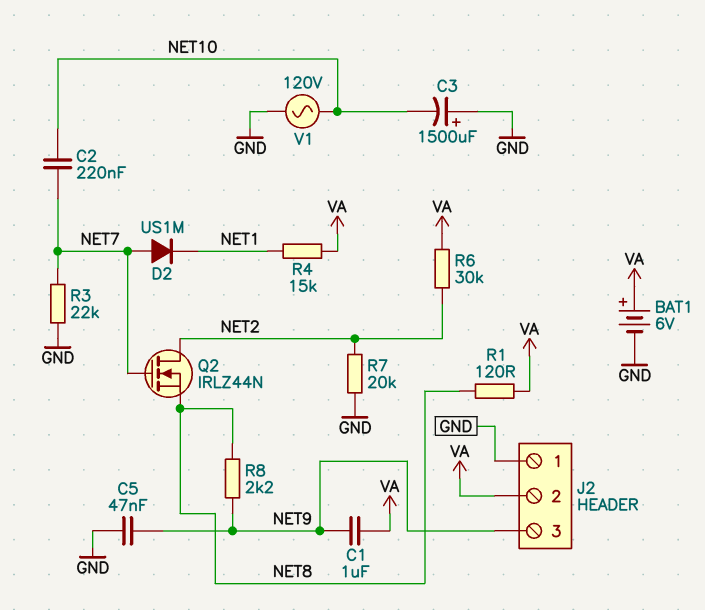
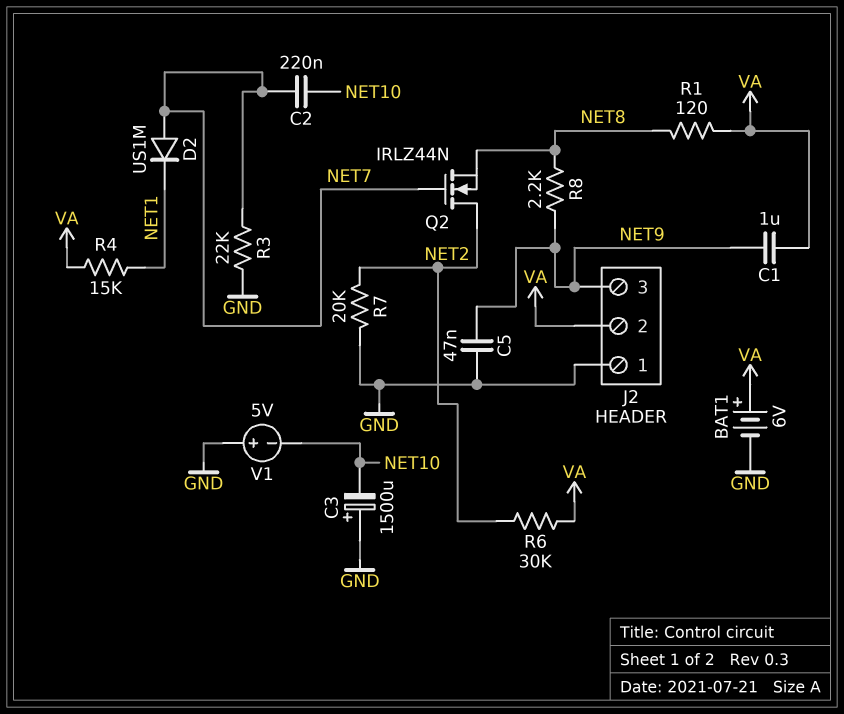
V1: AC 120V (GND, NET10) -> 5V (plus GND, minus NET10)

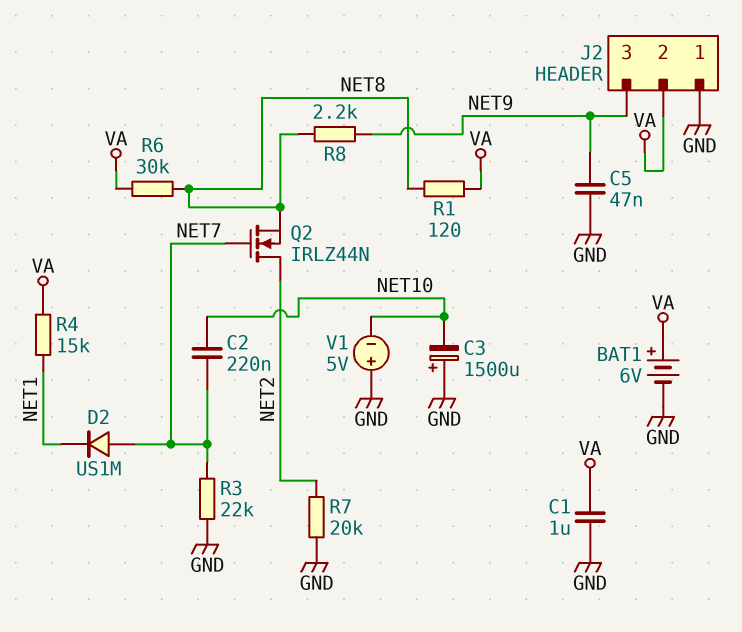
C1: 1uF (NET9, VA) -> 1uF (GND, VA)
R6: 30k (NET2, VA) -> 30k (NET8, VA)

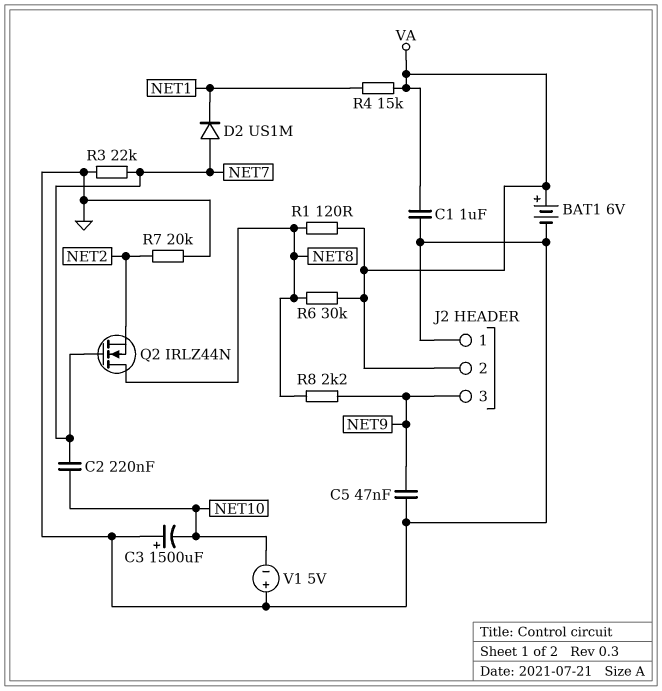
Q2: NMOS IRLZ44N (G NET7, D NET2, S NET8) -> NMOS IRLZ44N (G NET7, D NET8, S NET2)

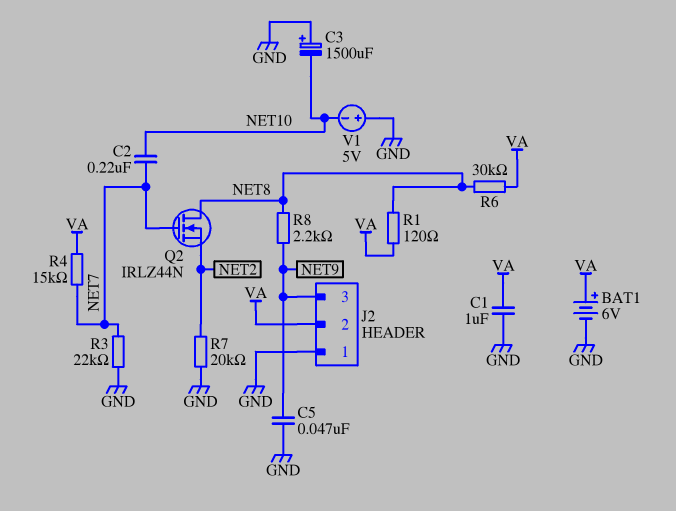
D2: diode US1M (A NET7, K NET1) -> none
R4: 15k (NET1, VA) -> 15k (NET7, VA)

